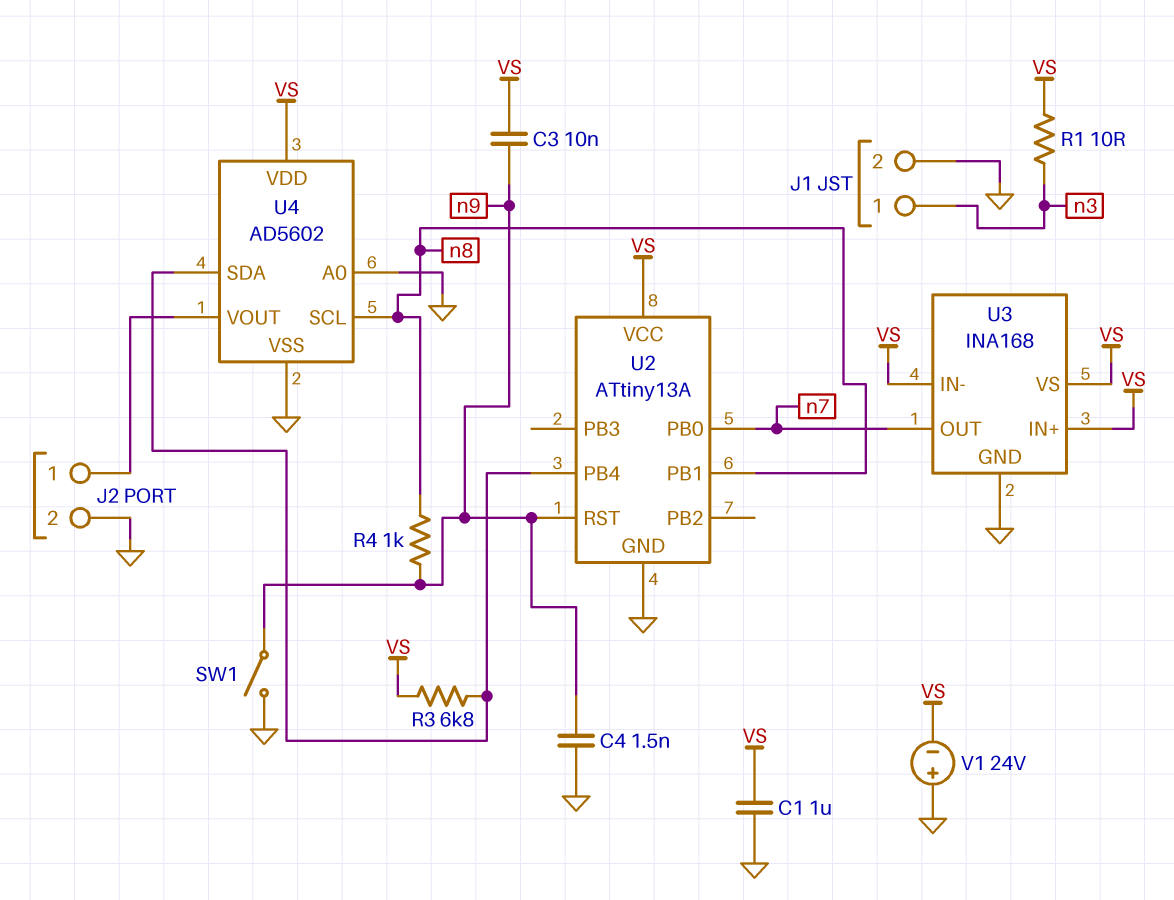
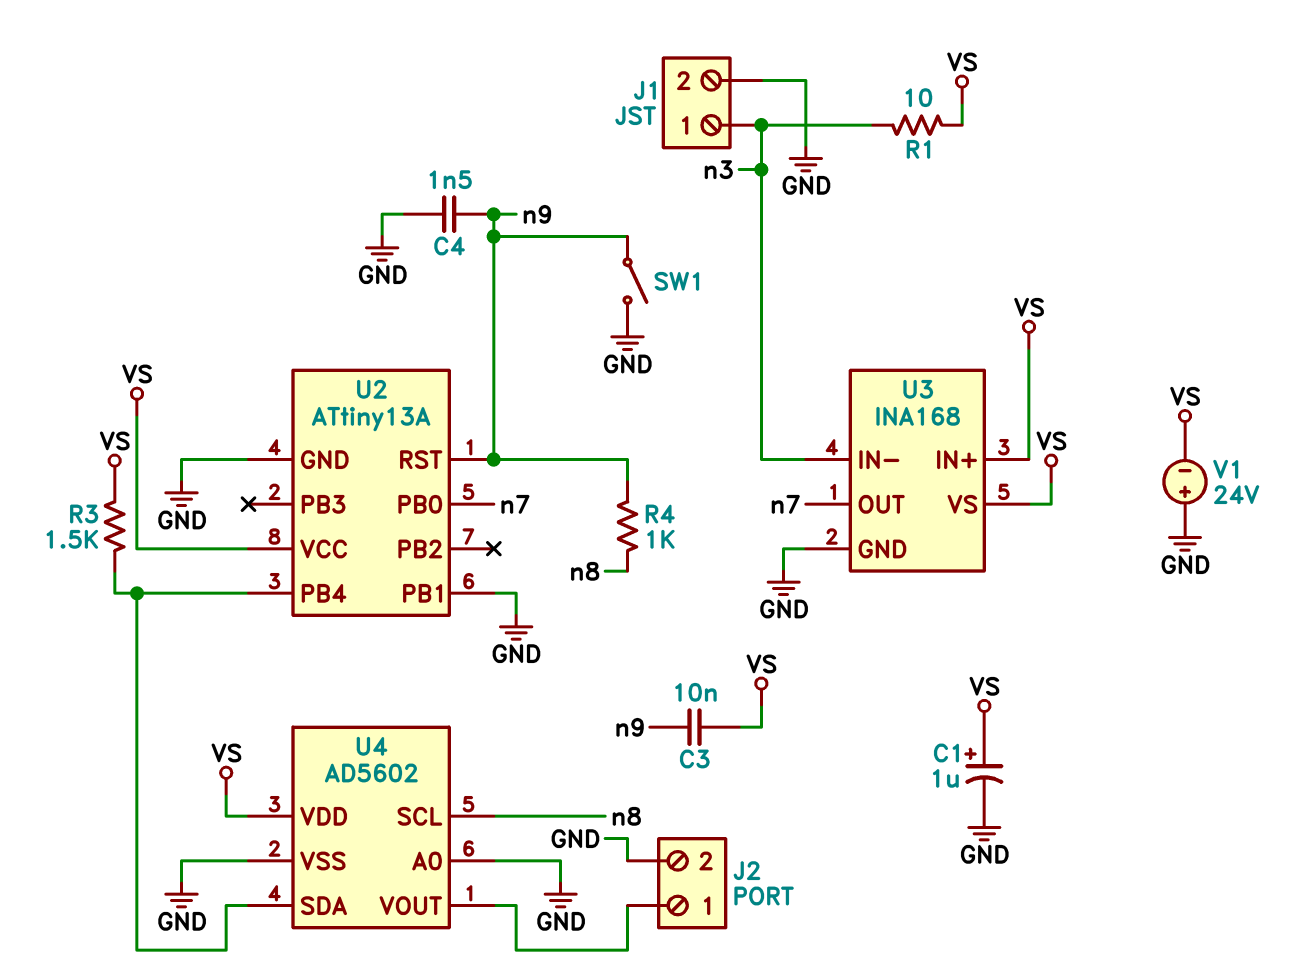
C1: 1uF (GND, VS) -> 1uF (plus VS, minus GND)
R3: 6.8k (U2/PB4, VS) -> 1.5k (U2/PB4, VS)
U2 pin PB1: n8 -> GND
U3 pin IN-: VS -> n3

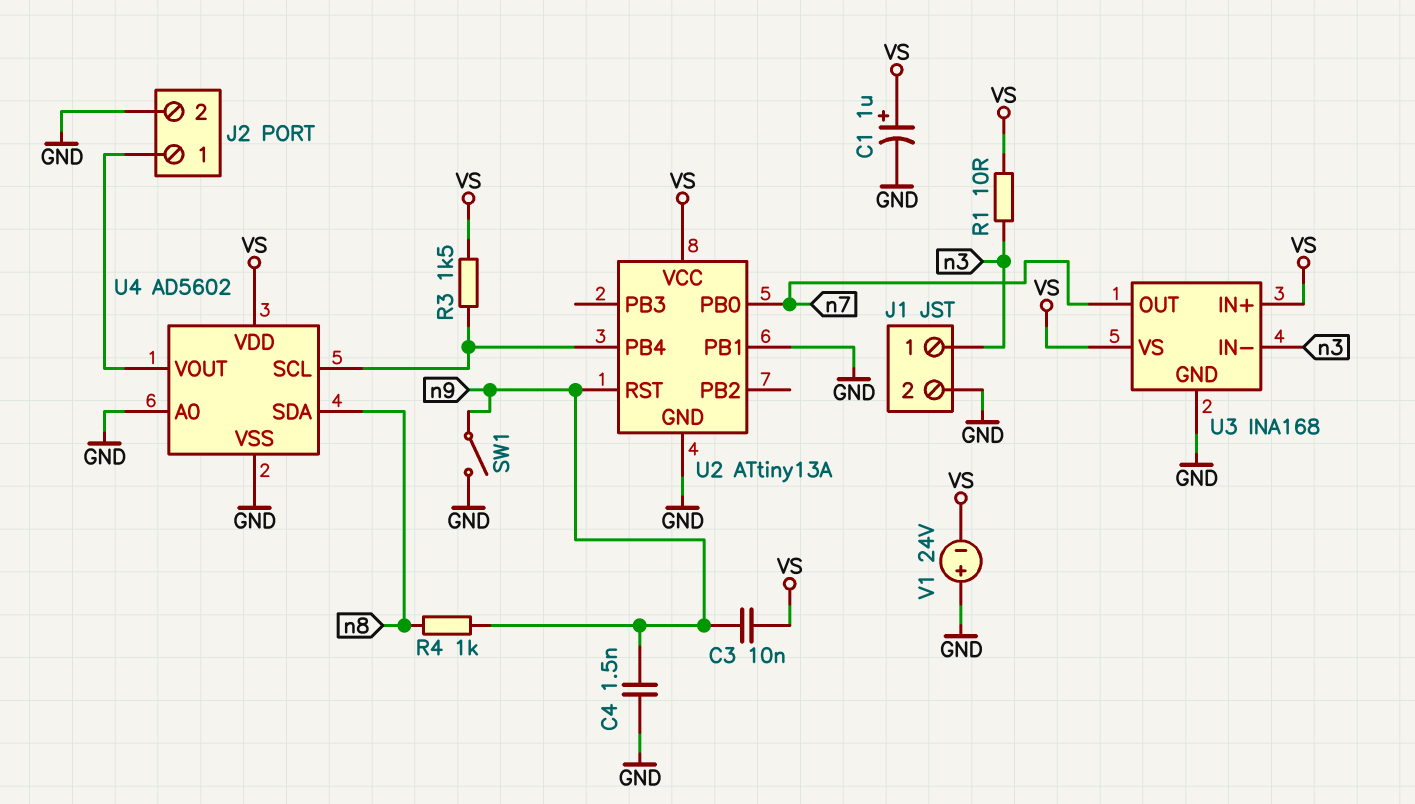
U4 pin SCL: n8 -> U2/PB4
U4 pin SDA: U2/PB4 -> n8

